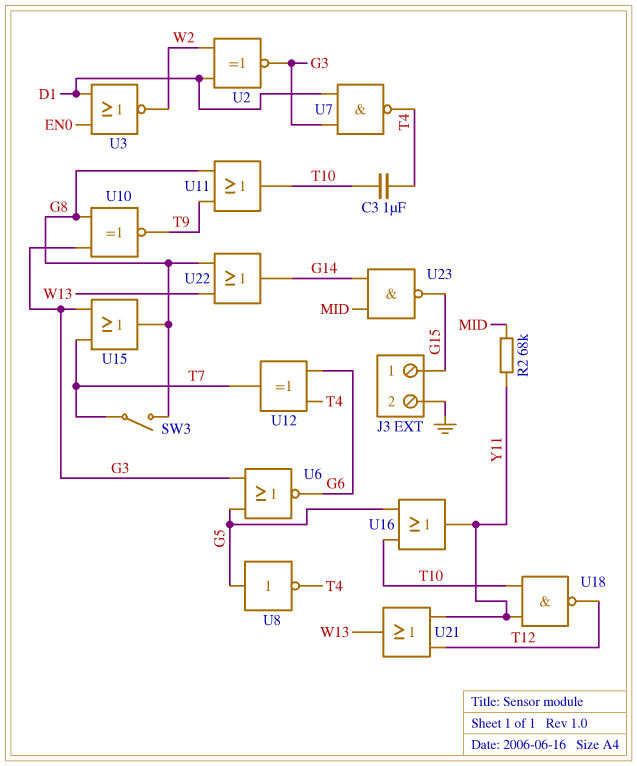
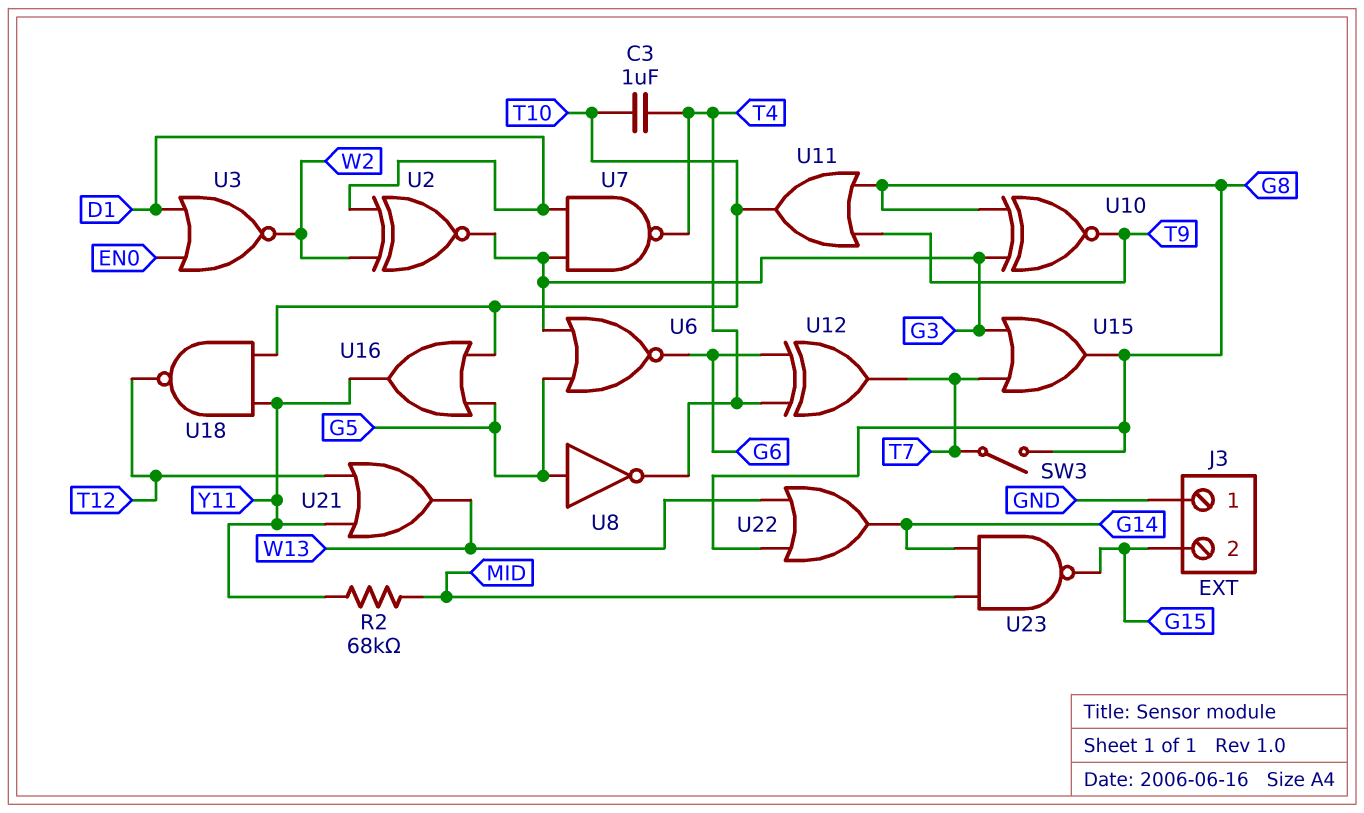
J3 pin 1: G15 -> GND
J3 pin 2: GND -> G15

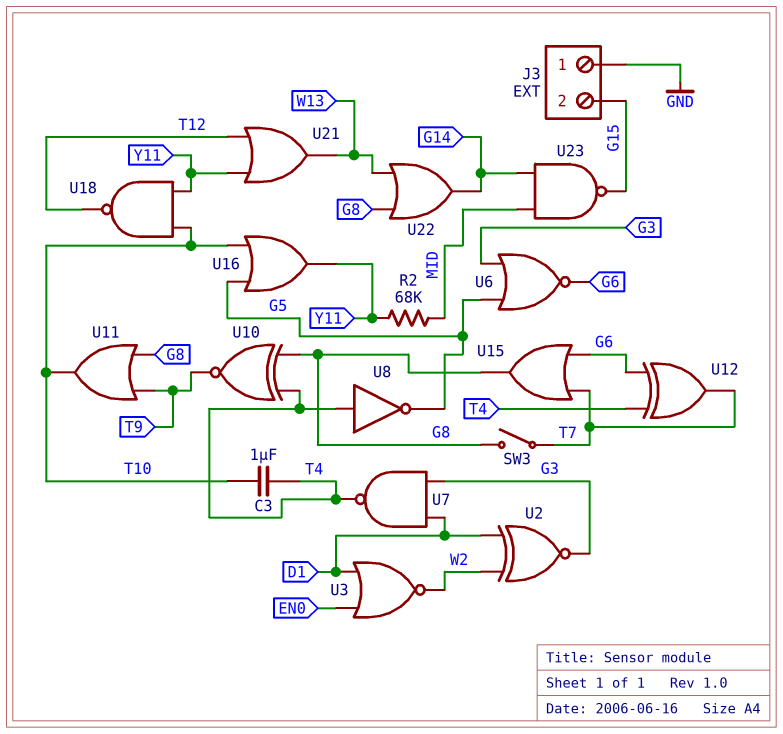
U8: NOT (in G5, out T4) -> NOT (in T4, out G5)
U10: XNOR (in G3, in G8, out T9) -> XNOR (in G8, in T4, out T9)
U15: OR (in G3, in T7, out G8) -> OR (in G6, in T7, out G8)

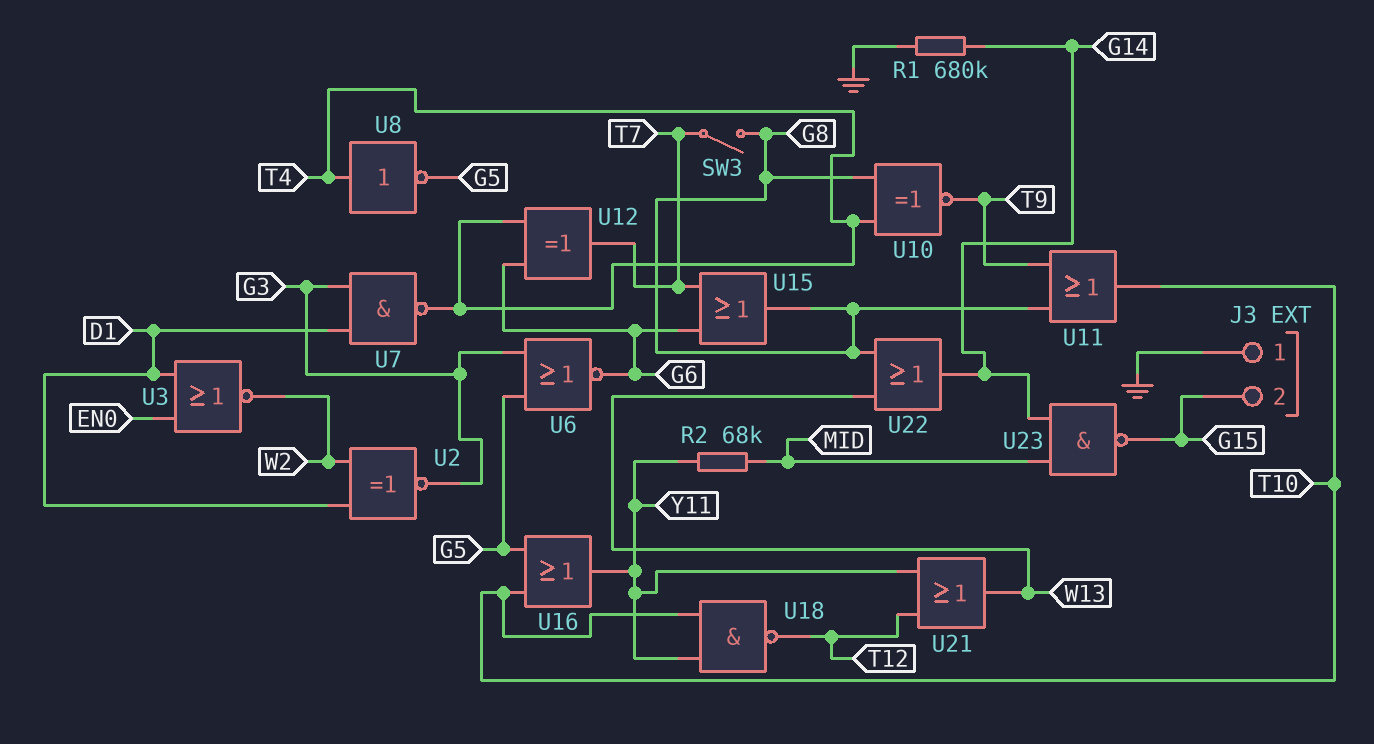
C3: 1uF (T4, T10) -> none
R1: none -> 680k (G14, GND)

